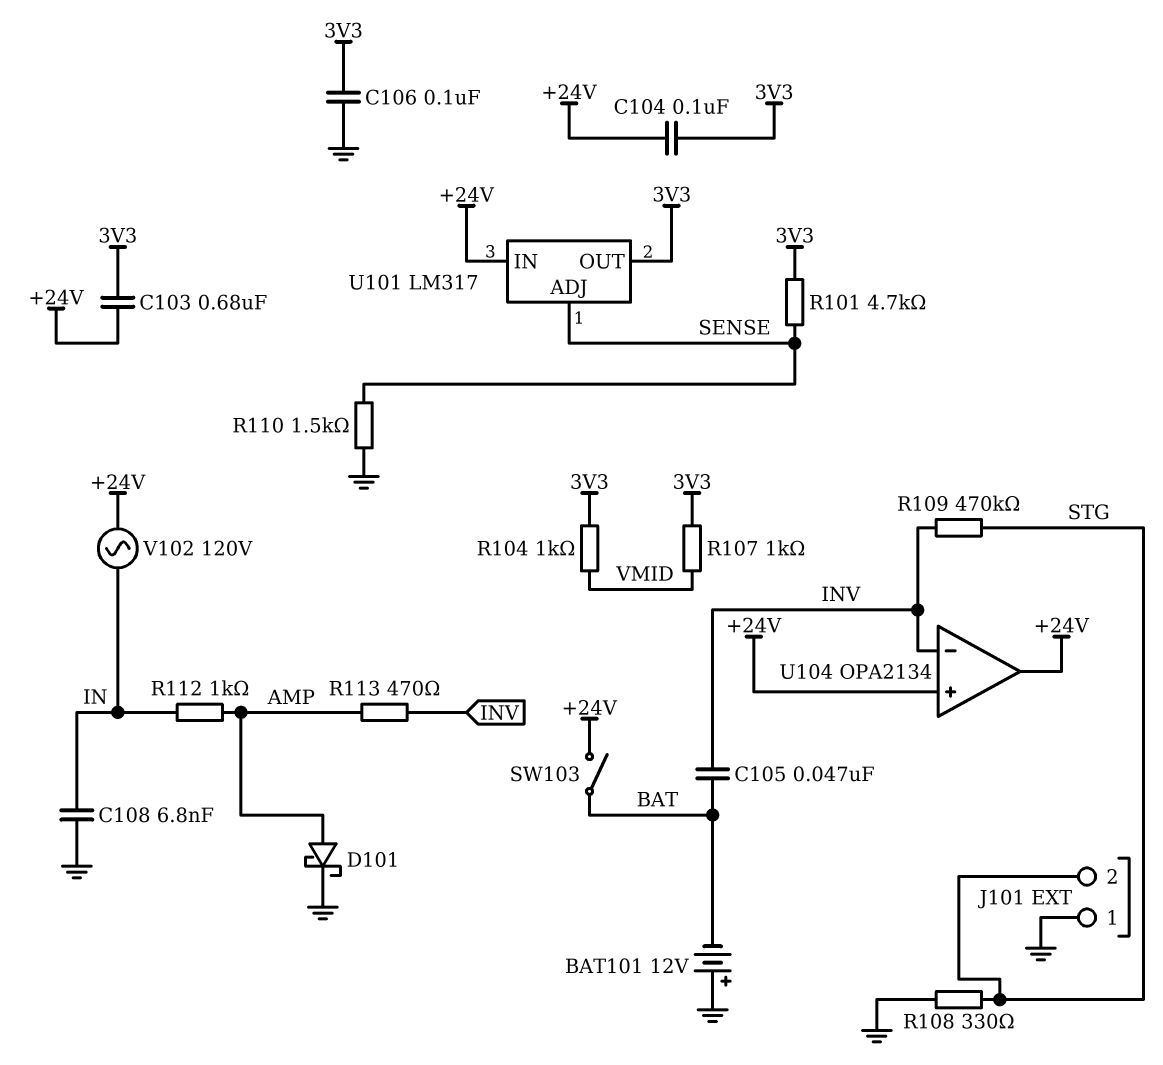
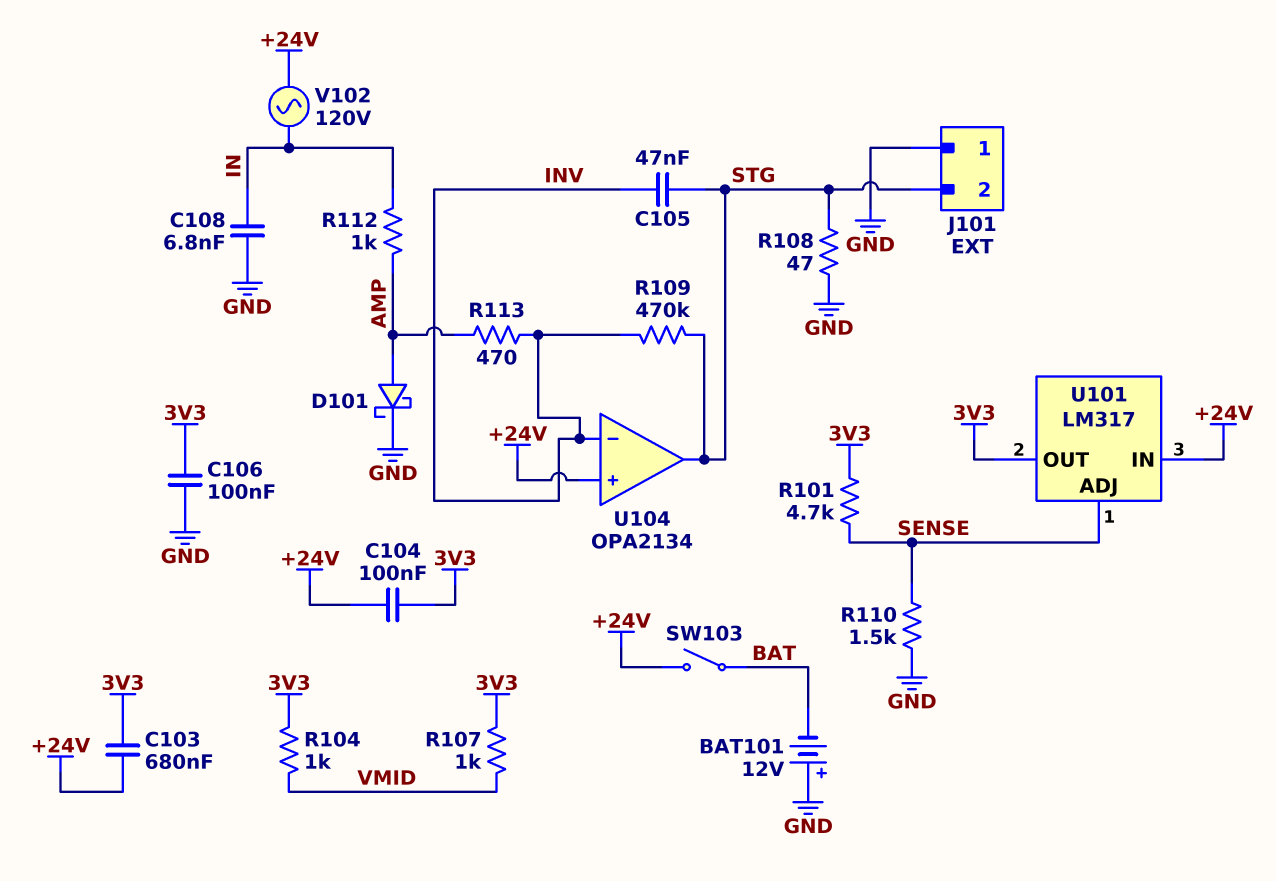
C105: 47nF (BAT, INV) -> 47nF (INV, STG)
R108: 330 (GND, STG) -> 47 (GND, STG)
U104 pin out: +24V -> STG

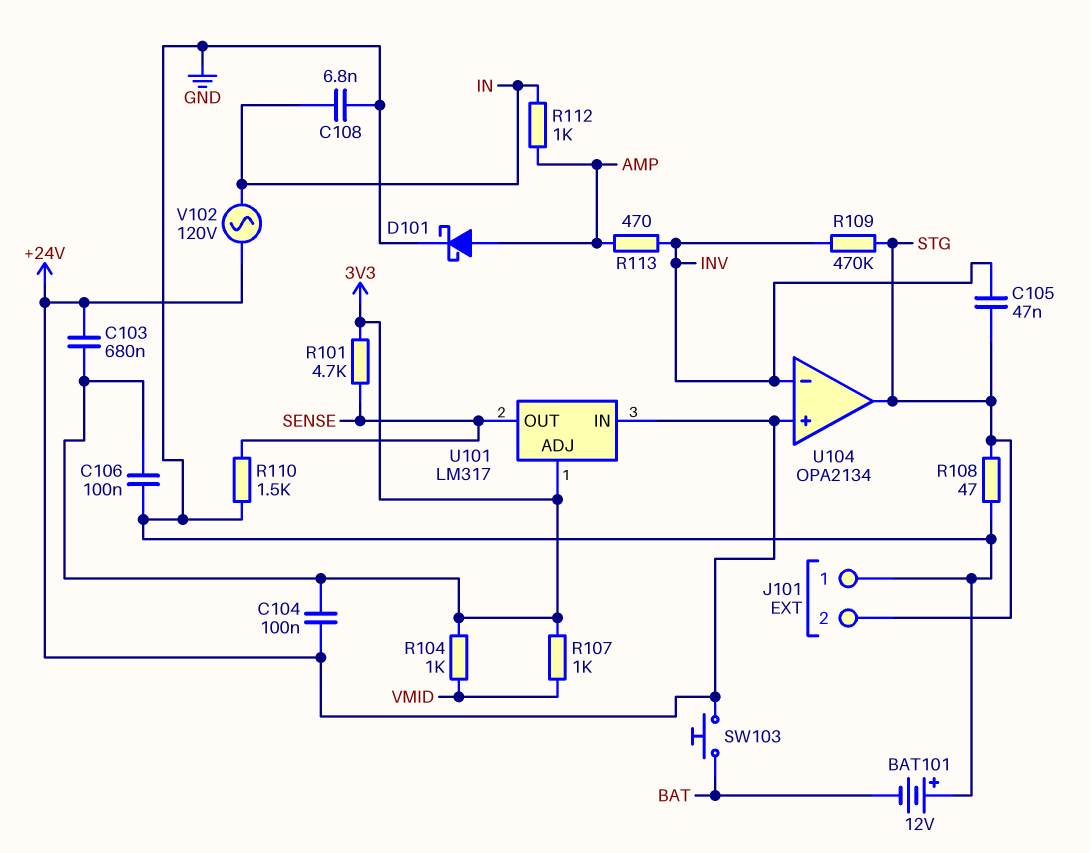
SW103: switch (+24V, BAT) -> button (+24V, BAT)
U101 pin ADJ: SENSE -> 3V3
U101 pin OUT: 3V3 -> SENSE

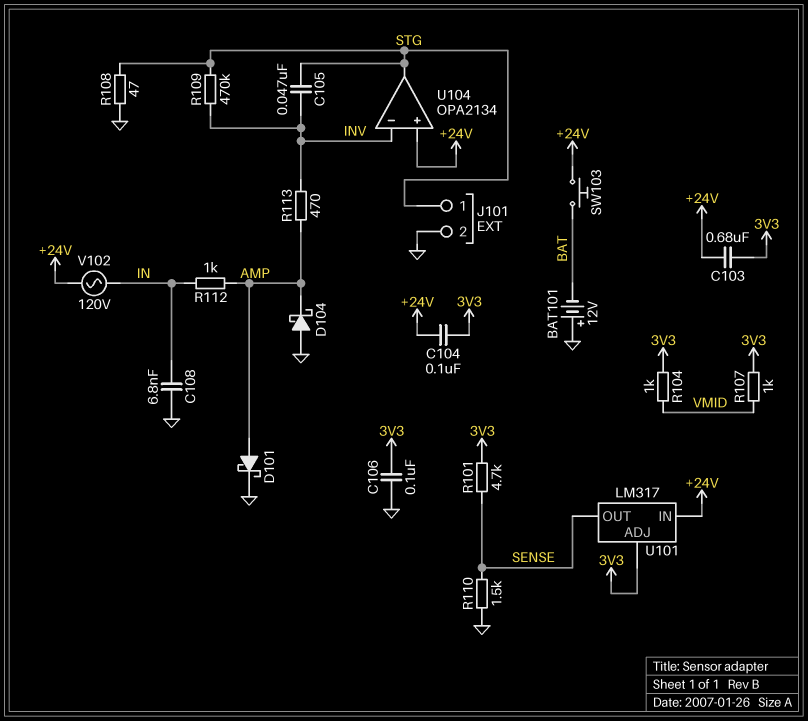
D104: none -> schottky (A GND, K AMP)
J101 pin 1: GND -> STG
J101 pin 2: STG -> GND

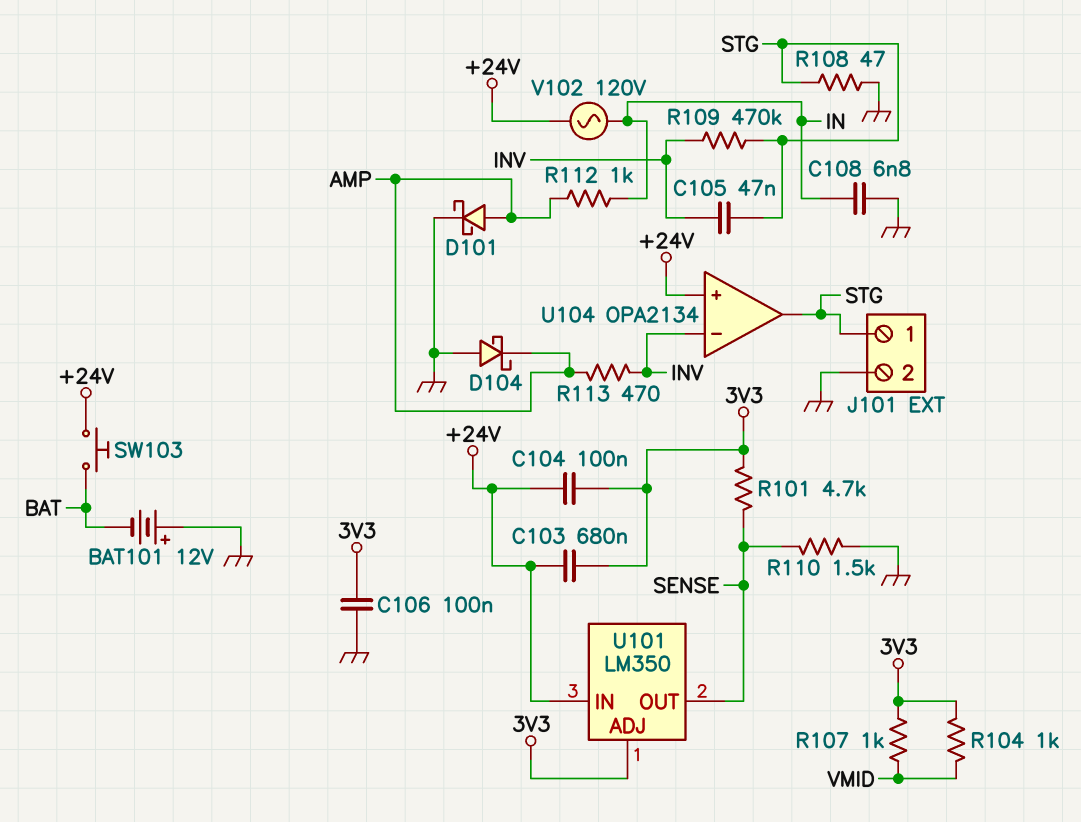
U101: LM317 -> LM350

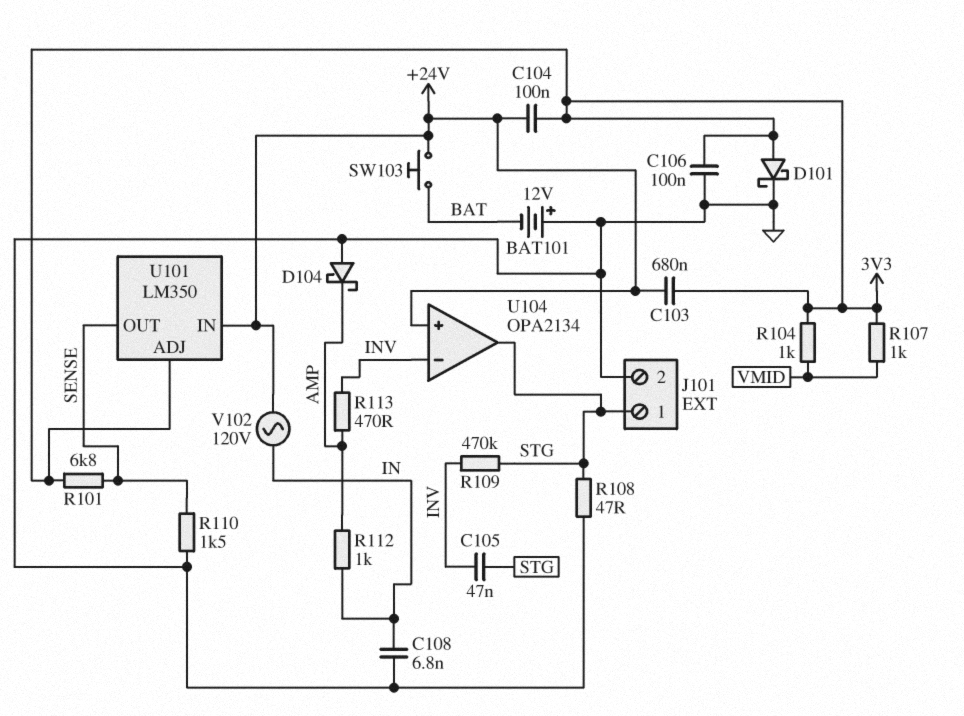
D101: schottky (A AMP, K GND) -> schottky (A 3V3, K GND)
R101: 4.7k (3V3, SENSE) -> 6.8k (3V3, SENSE)

